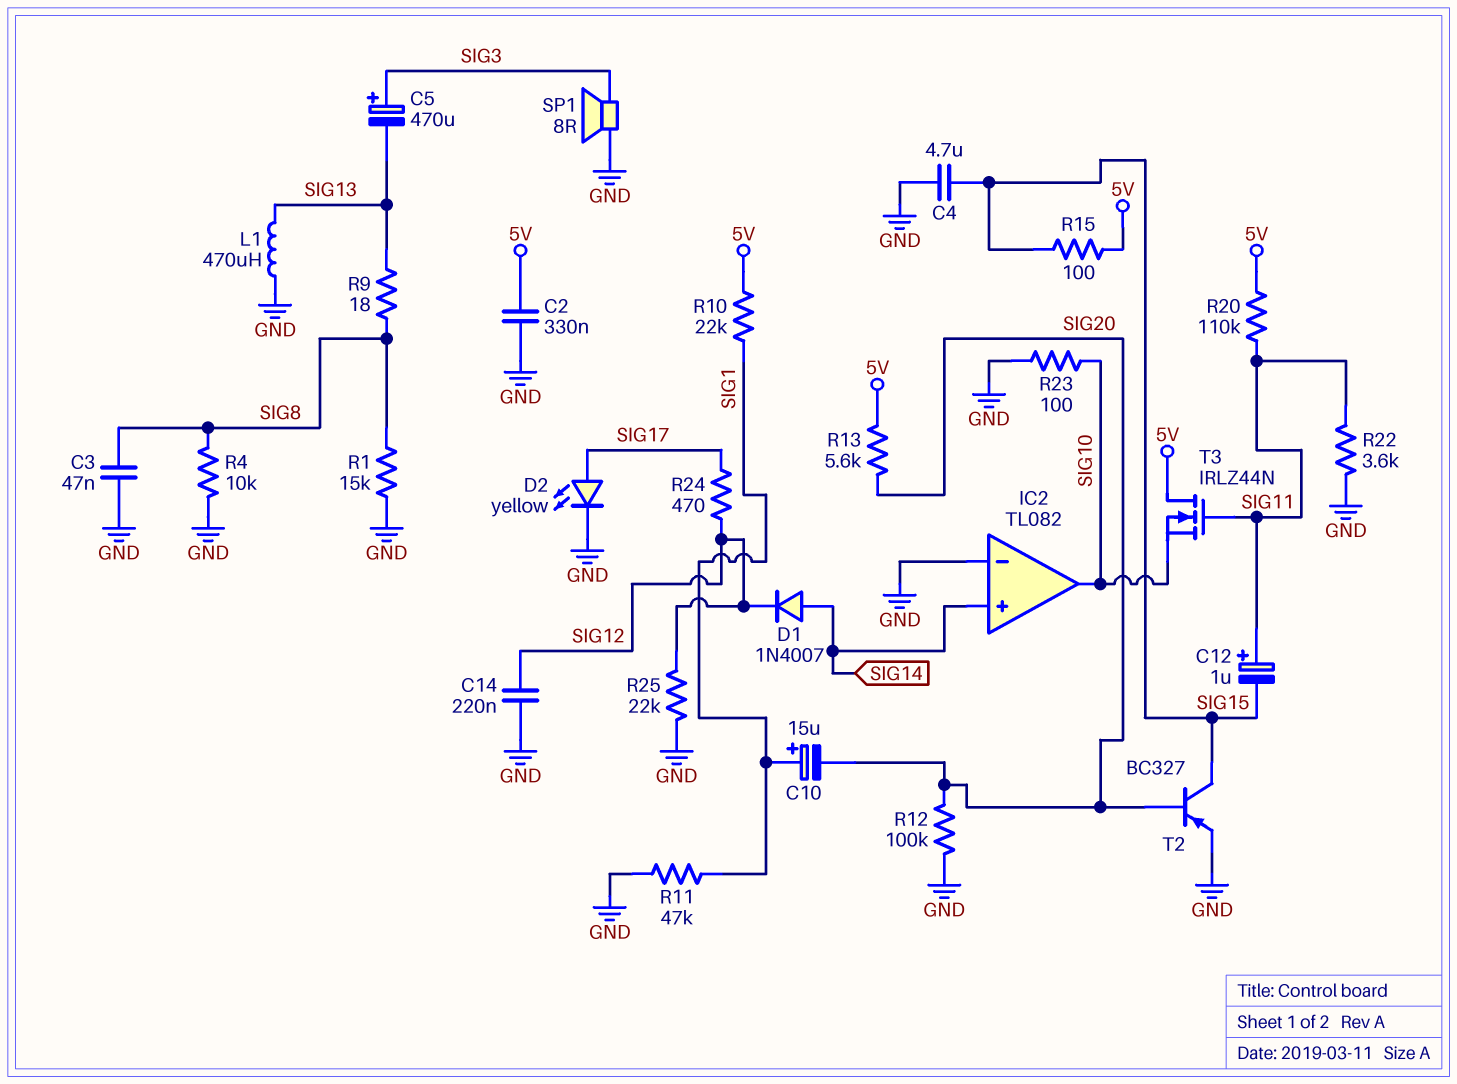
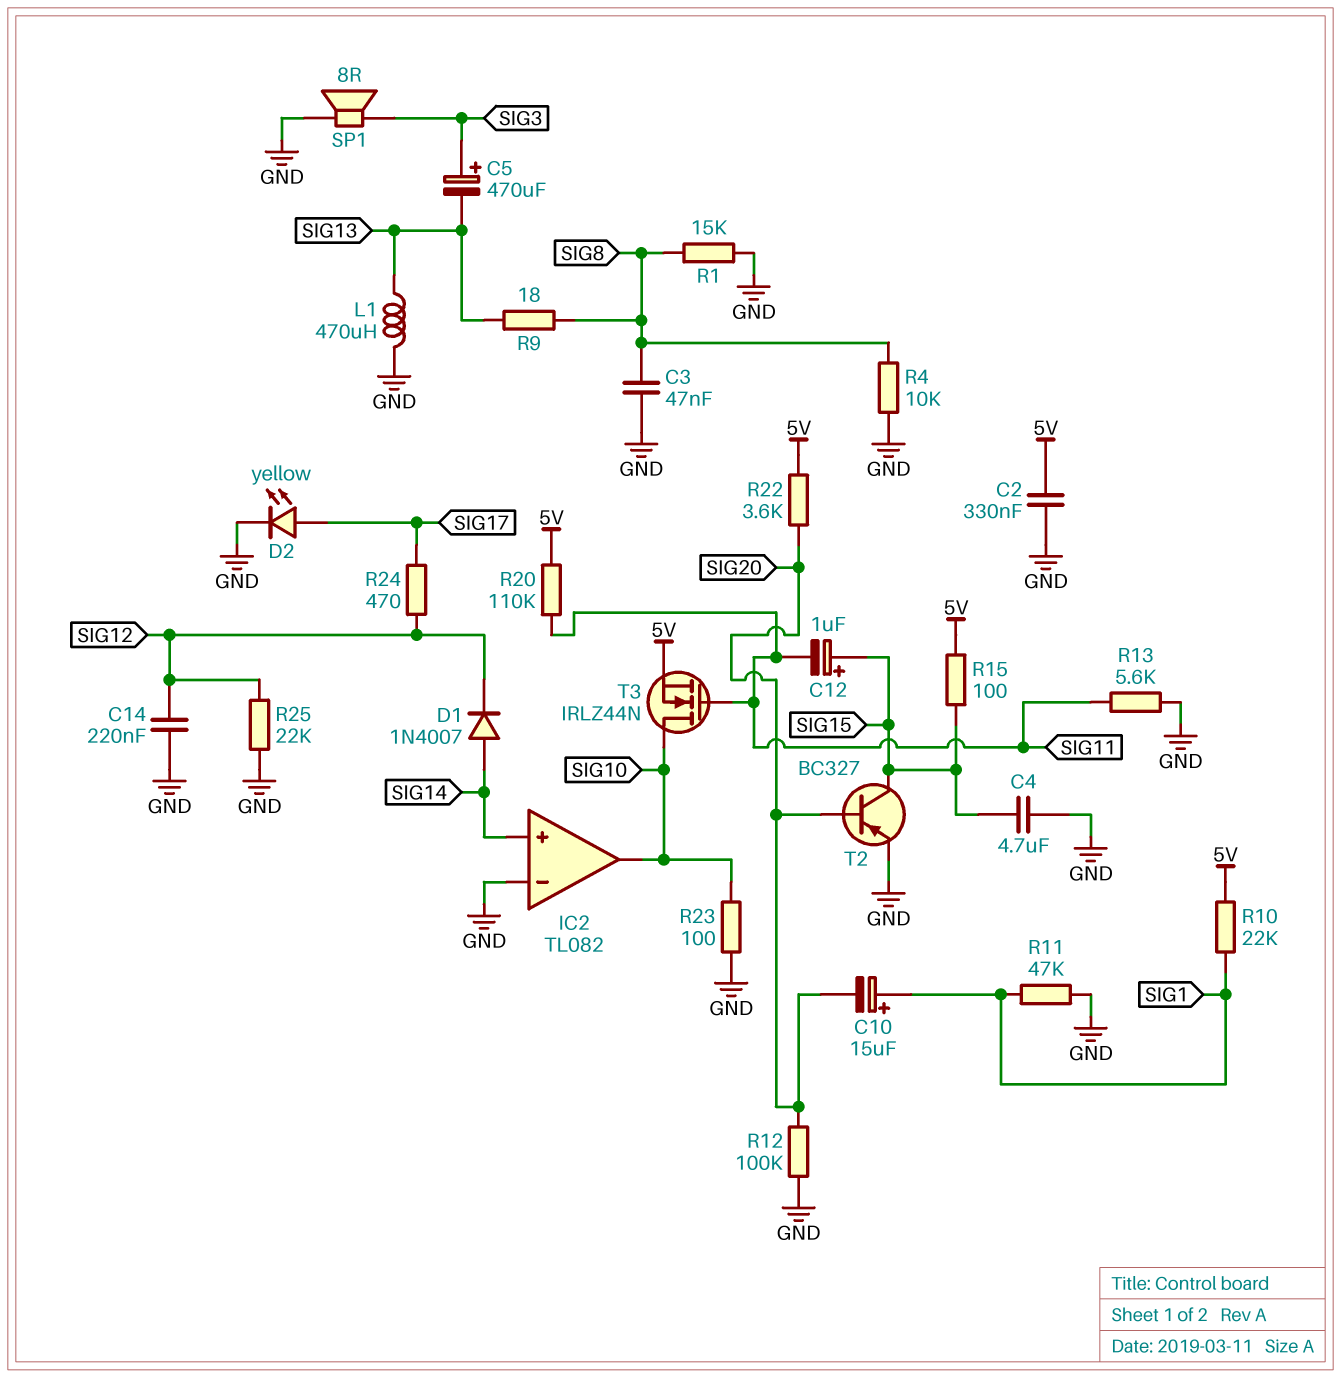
C12: 1uF (plus SIG11, minus SIG15) -> 1uF (plus SIG15, minus SIG11)
R13: 5.6k (5V, SIG20) -> 5.6k (GND, SIG11)
R22: 3.6k (GND, SIG11) -> 3.6k (5V, SIG20)
T3: NMOS IRLZ44N (G SIG11, D 5V, S SIG10) -> NMOS IRLZ44N (G SIG11, D SIG10, S 5V)

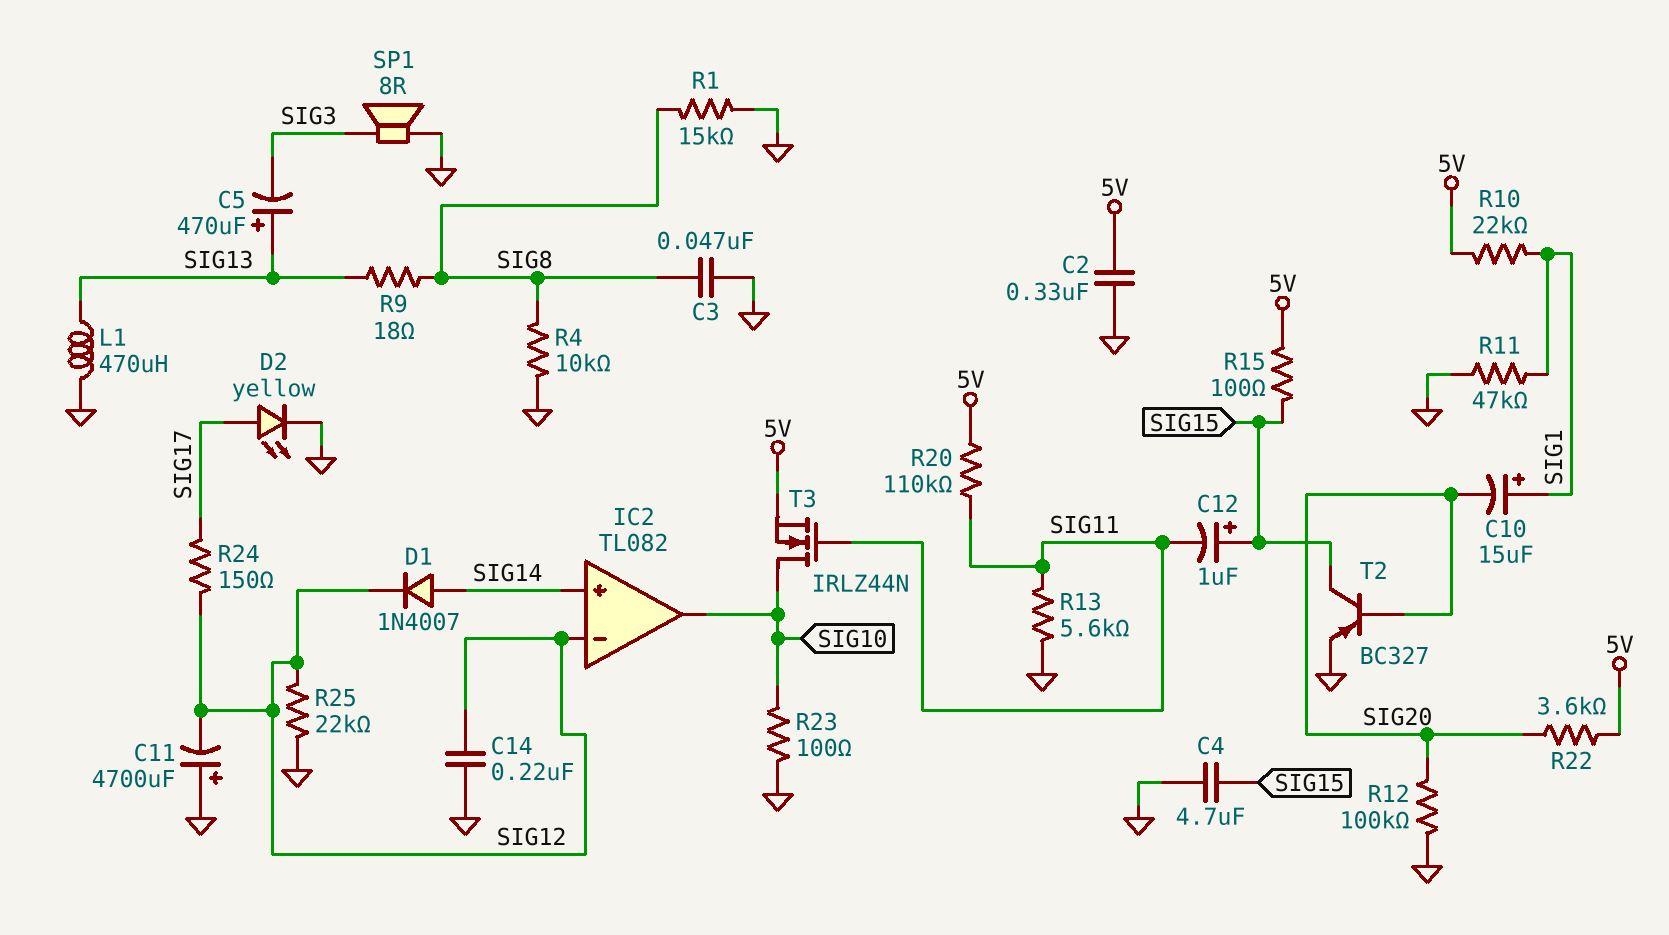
C5: 470uF (plus SIG3, minus SIG13) -> 470uF (plus SIG13, minus SIG3)
C11: none -> 4700uF (plus GND, minus SIG12)
IC2 pin in-: GND -> SIG12
R24: 470 (SIG12, SIG17) -> 150 (SIG12, SIG17)

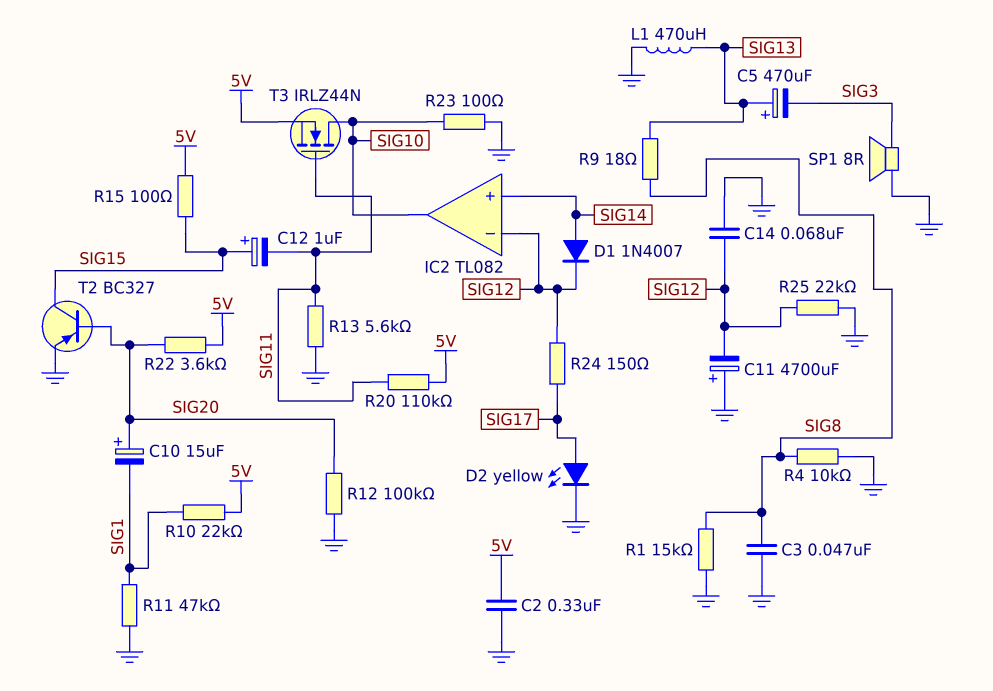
C4: 4.7uF (GND, SIG15) -> none
C10: 15uF (plus SIG1, minus SIG20) -> 15uF (plus SIG20, minus SIG1)
C14: 220nF (GND, SIG12) -> 68nF (GND, SIG12)

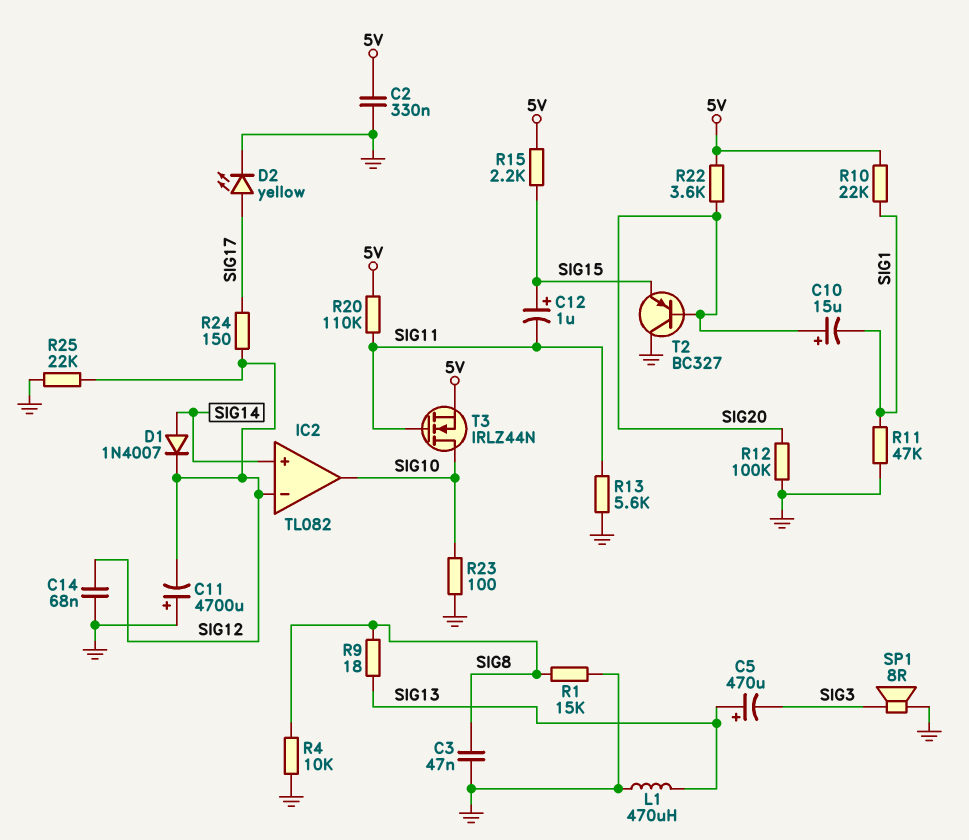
R15: 100 (5V, SIG15) -> 2.2k (5V, SIG15)
T2: PNP BC327 (B SIG20, C SIG15, E GND) -> PNP BC327 (B SIG20, C GND, E SIG15)

